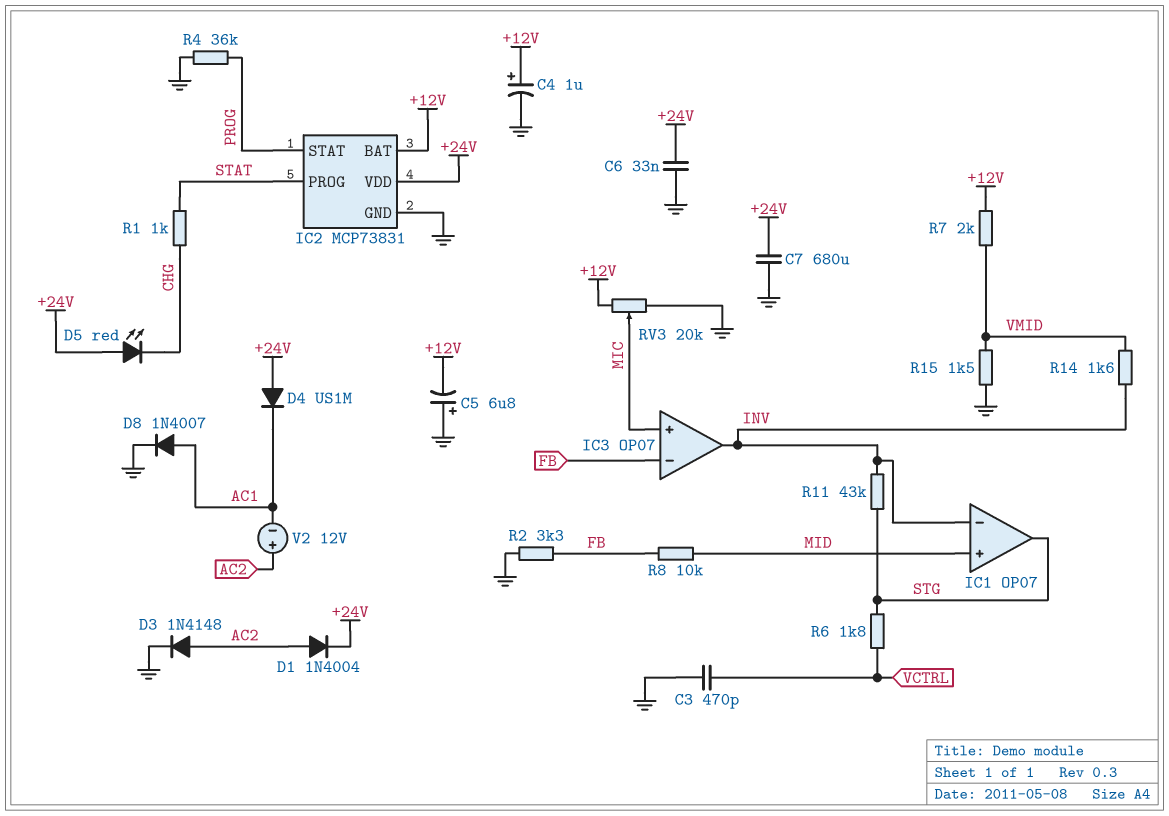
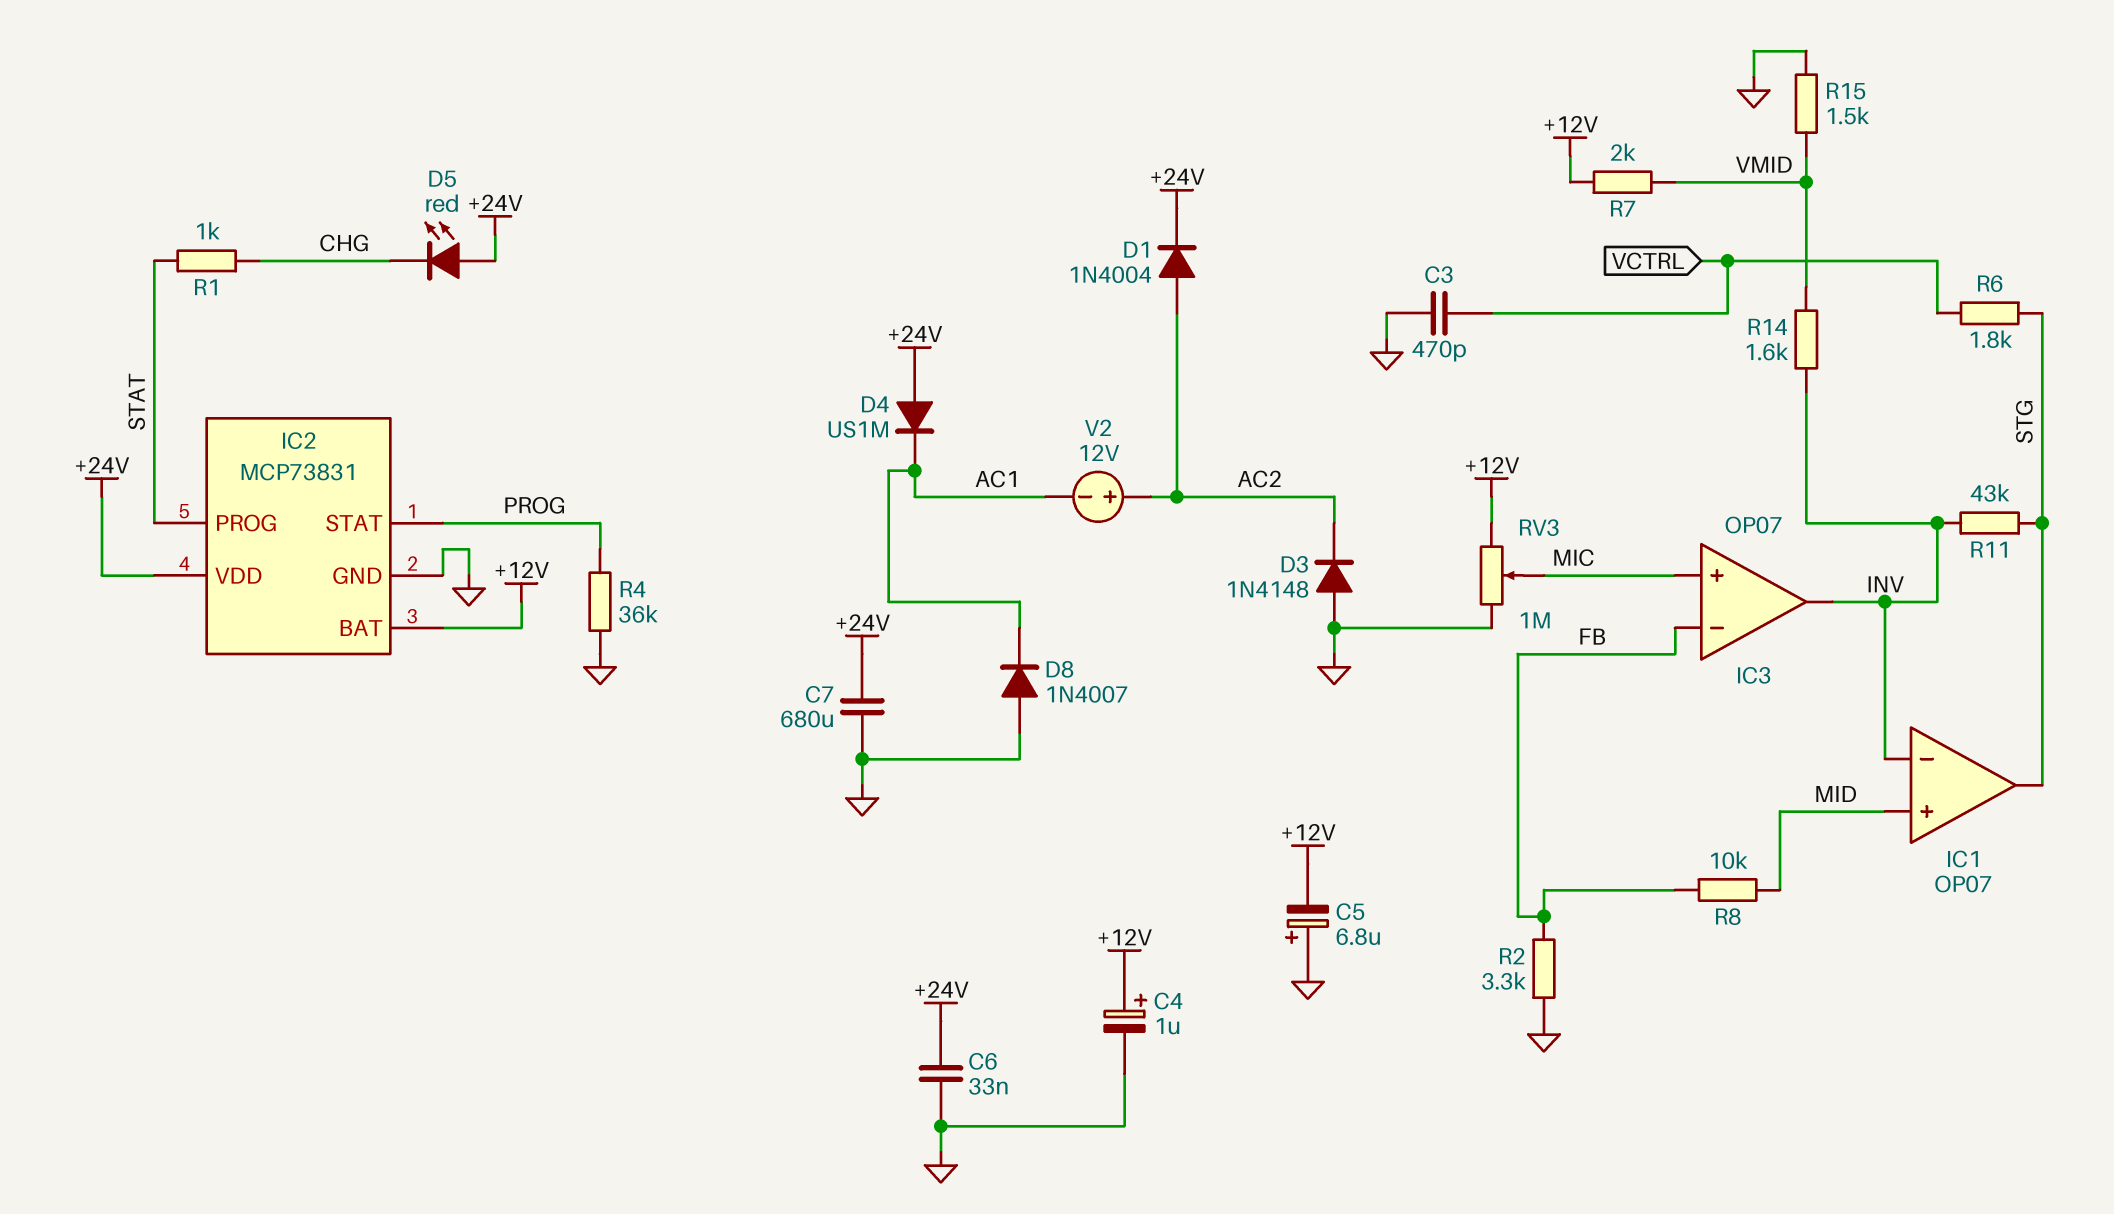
D3: diode 1N4148 (A AC2, K GND) -> diode 1N4148 (A GND, K AC2)
D8: diode 1N4007 (A AC1, K GND) -> diode 1N4007 (A GND, K AC1)
RV3: 20k (+12V, GND, wiper MIC) -> 1M (+12V, GND, wiper MIC)

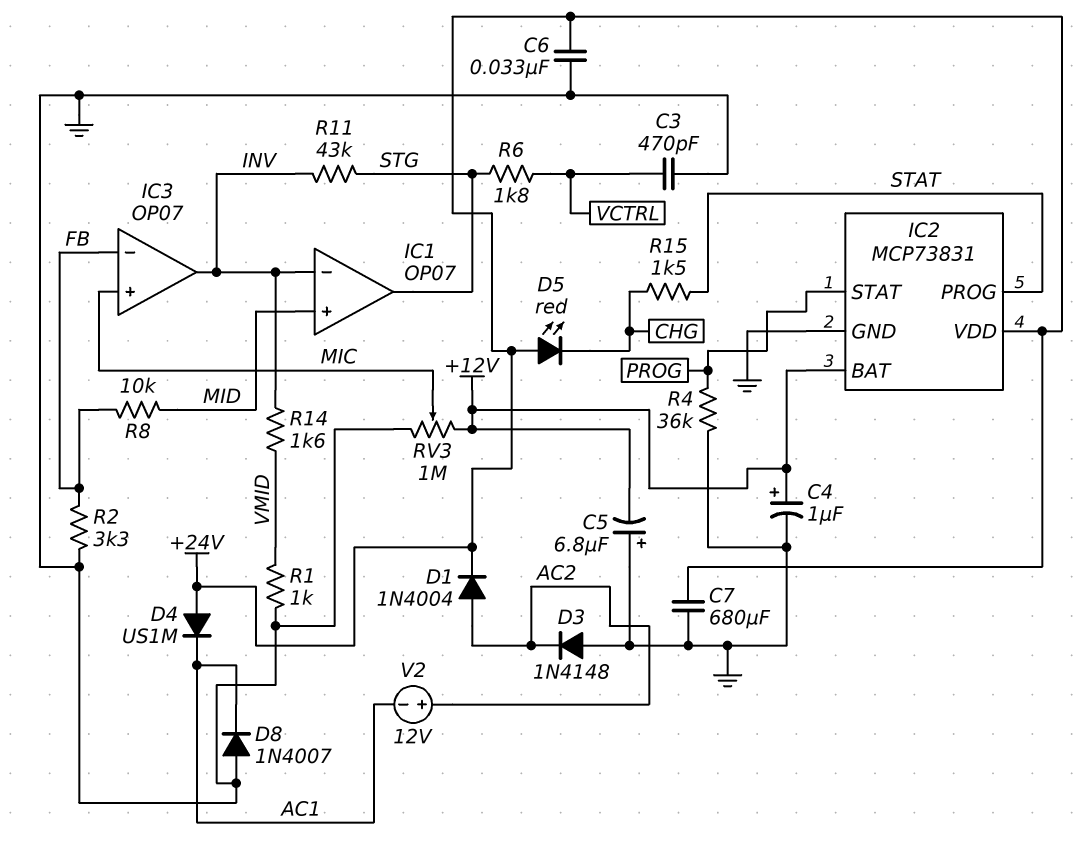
R1: 1k (CHG, STAT) -> 1k (GND, VMID)
R7: 2k (+12V, VMID) -> none
R15: 1.5k (GND, VMID) -> 1.5k (CHG, STAT)

